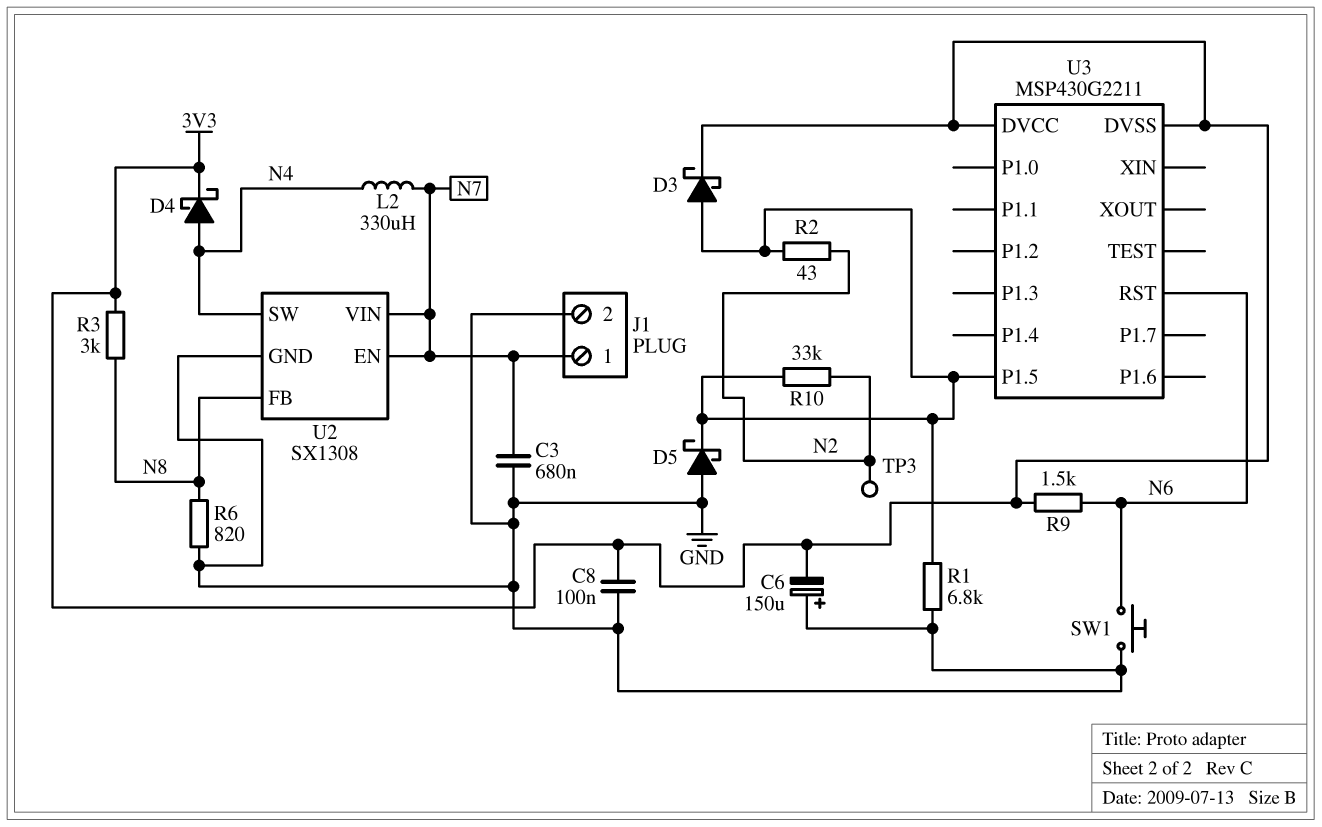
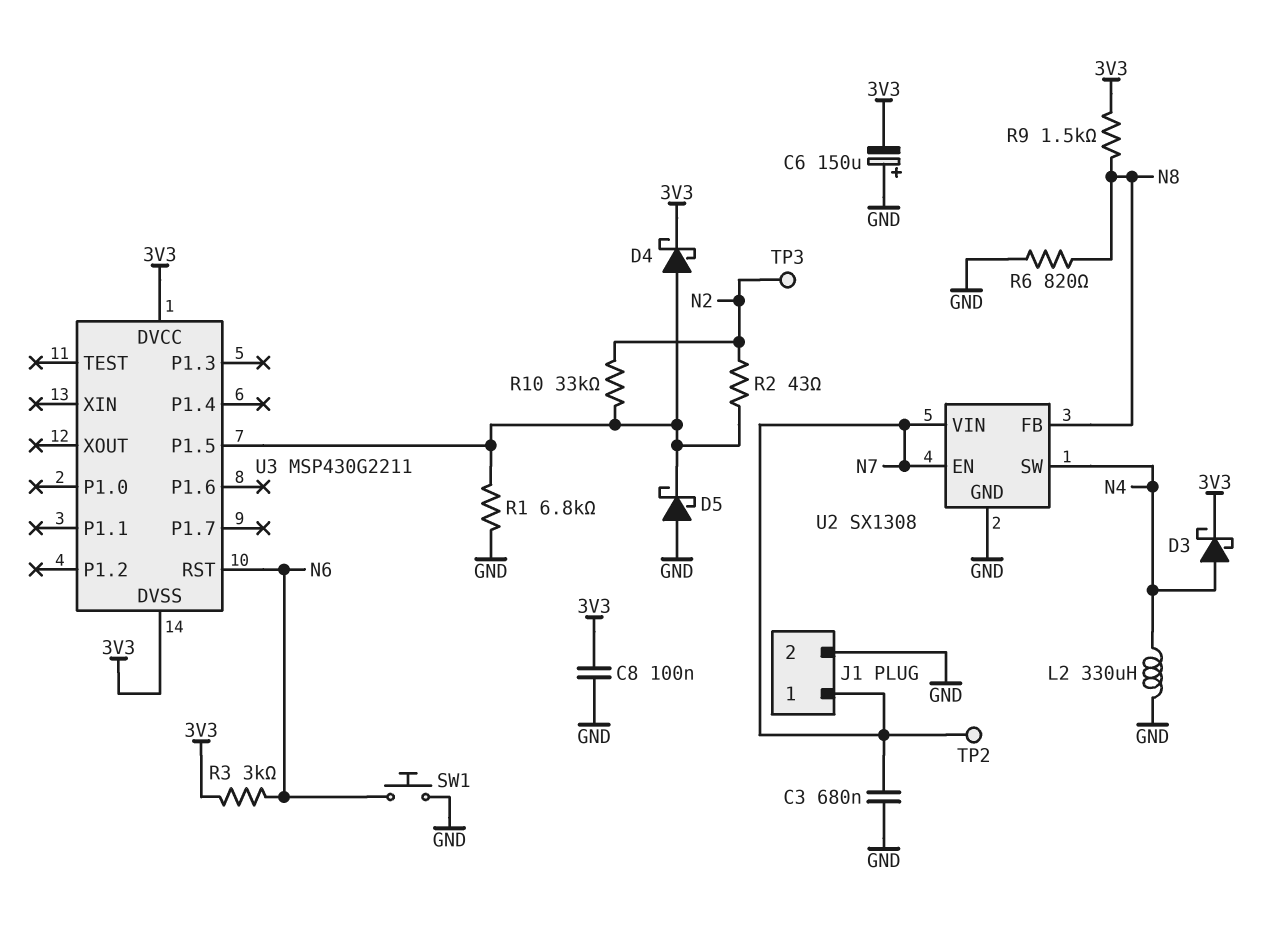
D3: schottky (A U3/P1.5, K 3V3) -> schottky (A N4, K 3V3)
D4: schottky (A N4, K 3V3) -> schottky (A U3/P1.5, K 3V3)
L2: 330uH (N4, N7) -> 330uH (GND, N4)
R3: 3k (3V3, N8) -> 3k (3V3, N6)
R9: 1.5k (3V3, N6) -> 1.5k (3V3, N8)
TP2: none -> test point (N7)

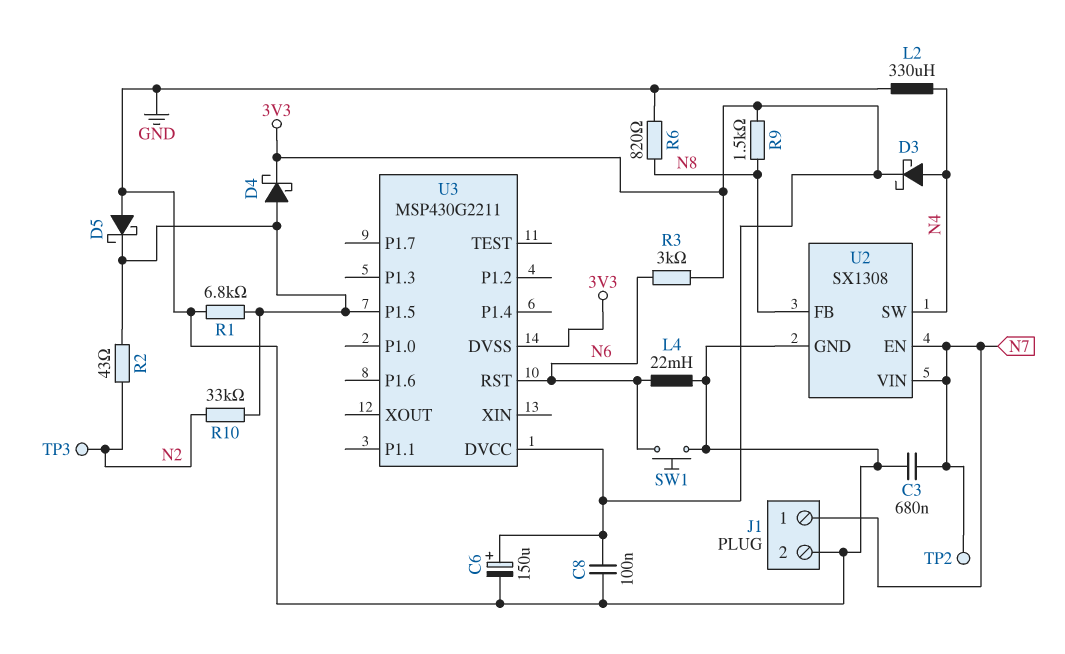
C6: 150uF (plus GND, minus 3V3) -> 150uF (plus 3V3, minus GND)
L4: none -> 22mH (GND, N6)

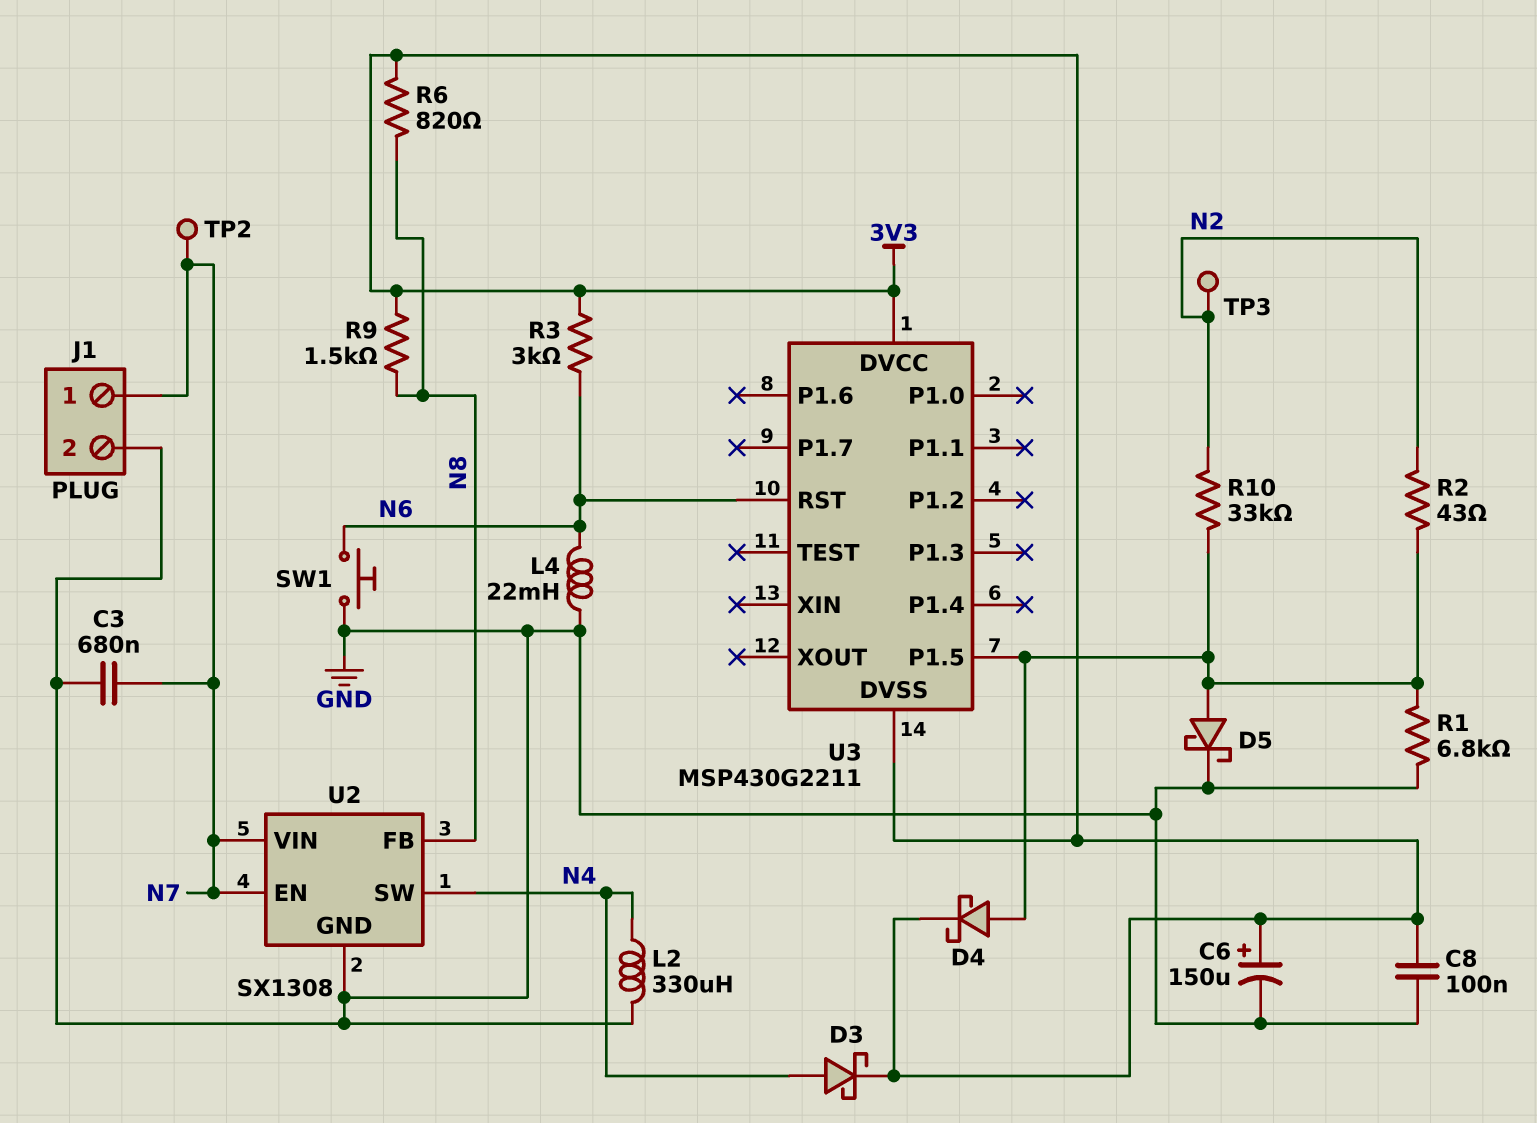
D5: schottky (A GND, K U3/P1.5) -> schottky (A U3/P1.5, K GND)
R6: 820 (GND, N8) -> 820 (3V3, N8)

